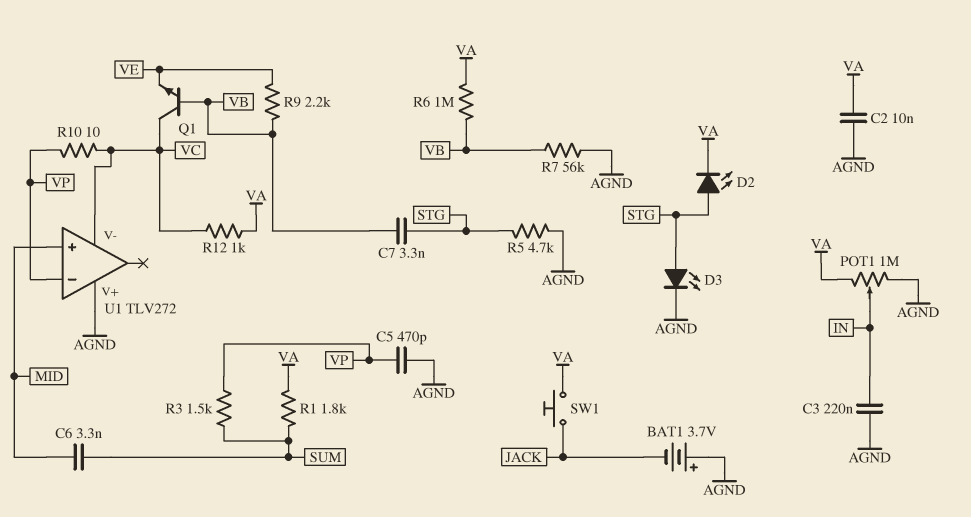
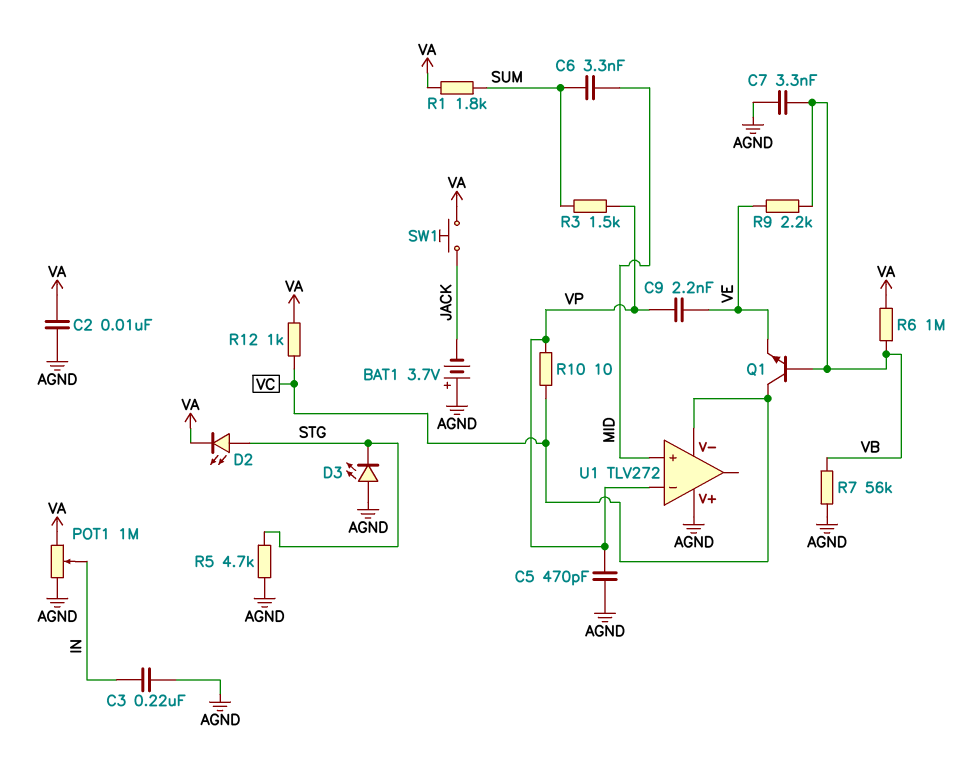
C7: 3.3nF (STG, VB) -> 3.3nF (AGND, VB)
C9: none -> 2.2nF (VE, VP)
D3: LED (A STG, K AGND) -> LED (A AGND, K STG)

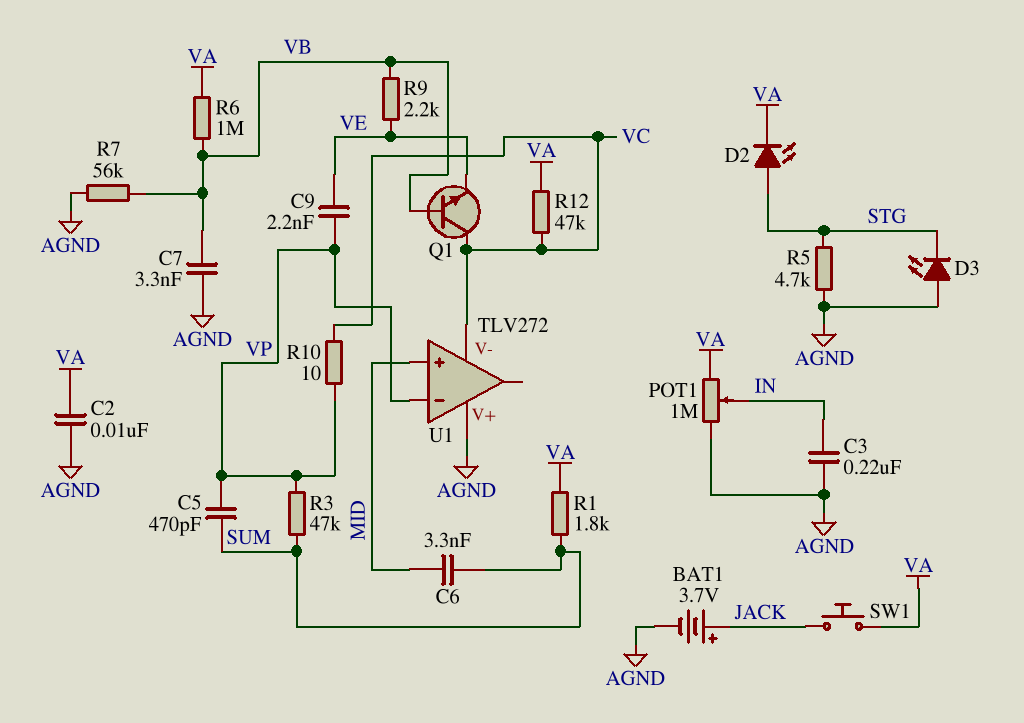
BAT1: 3.7V (plus AGND, minus JACK) -> 3.7V (plus JACK, minus AGND)
C5: 470pF (AGND, VP) -> 470pF (SUM, VP)
R3: 1.5k (SUM, VP) -> 47k (SUM, VP)
R12: 1k (VA, VC) -> 47k (VA, VC)

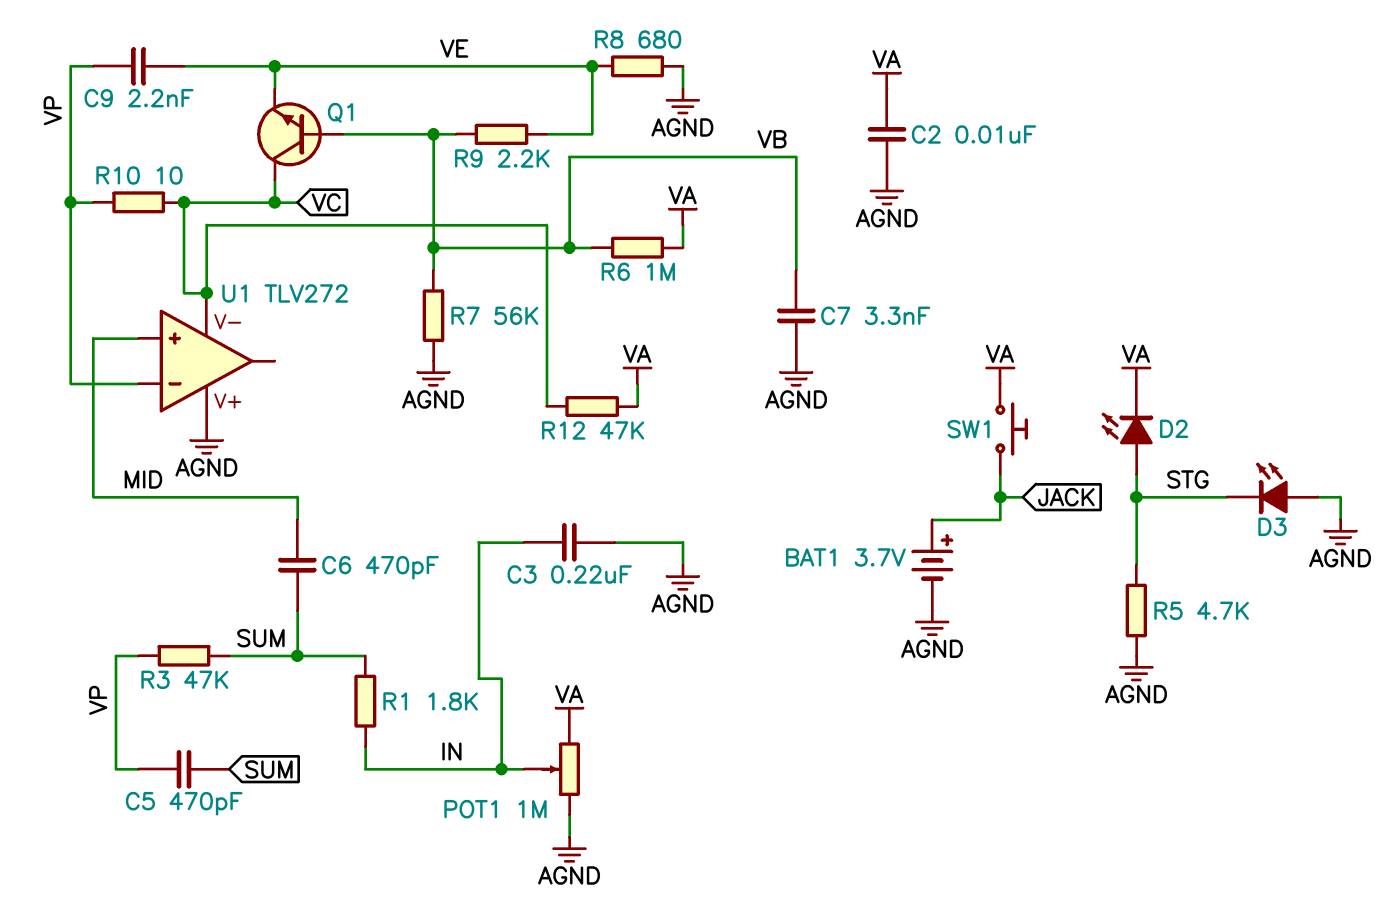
C6: 3.3nF (MID, SUM) -> 470pF (MID, SUM)
R1: 1.8k (SUM, VA) -> 1.8k (IN, SUM)
R8: none -> 680 (AGND, VE)

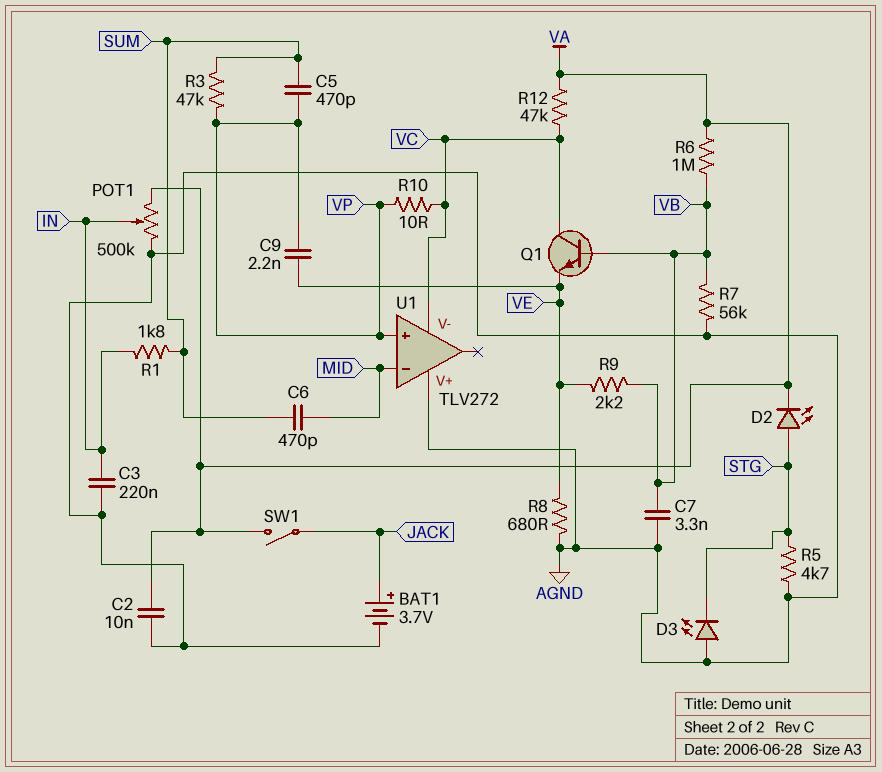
POT1: 1M (AGND, VA, wiper IN) -> 500k (AGND, VA, wiper IN)
SW1: button (JACK, VA) -> switch (JACK, VA)
U1 pin in+: MID -> VP
U1 pin in-: VP -> MID

